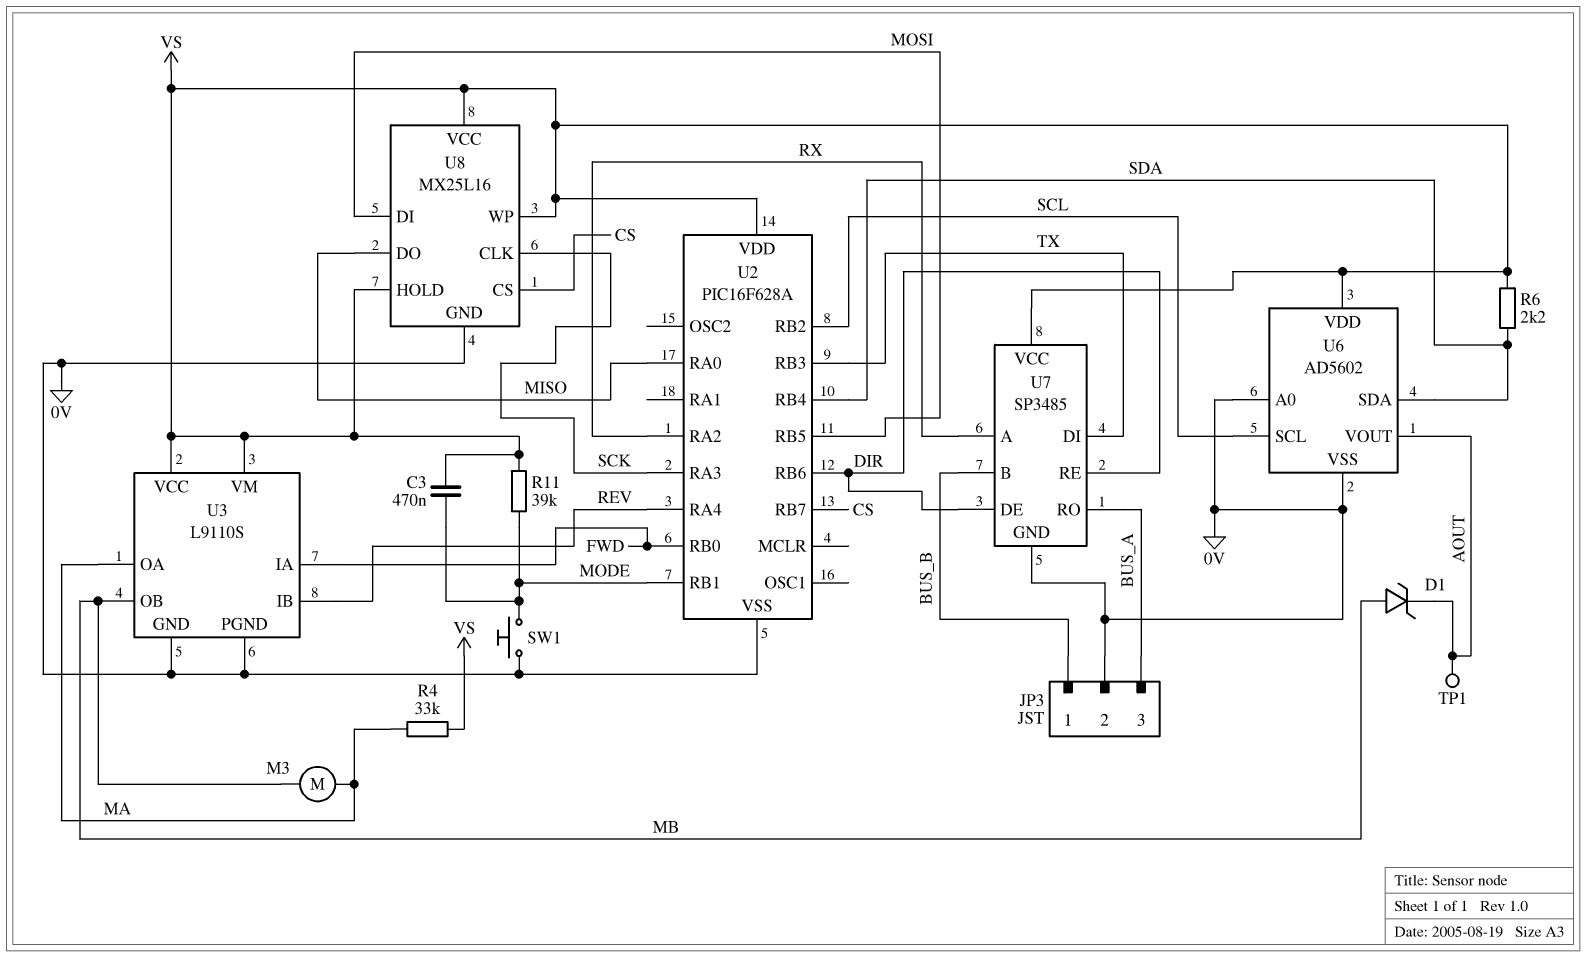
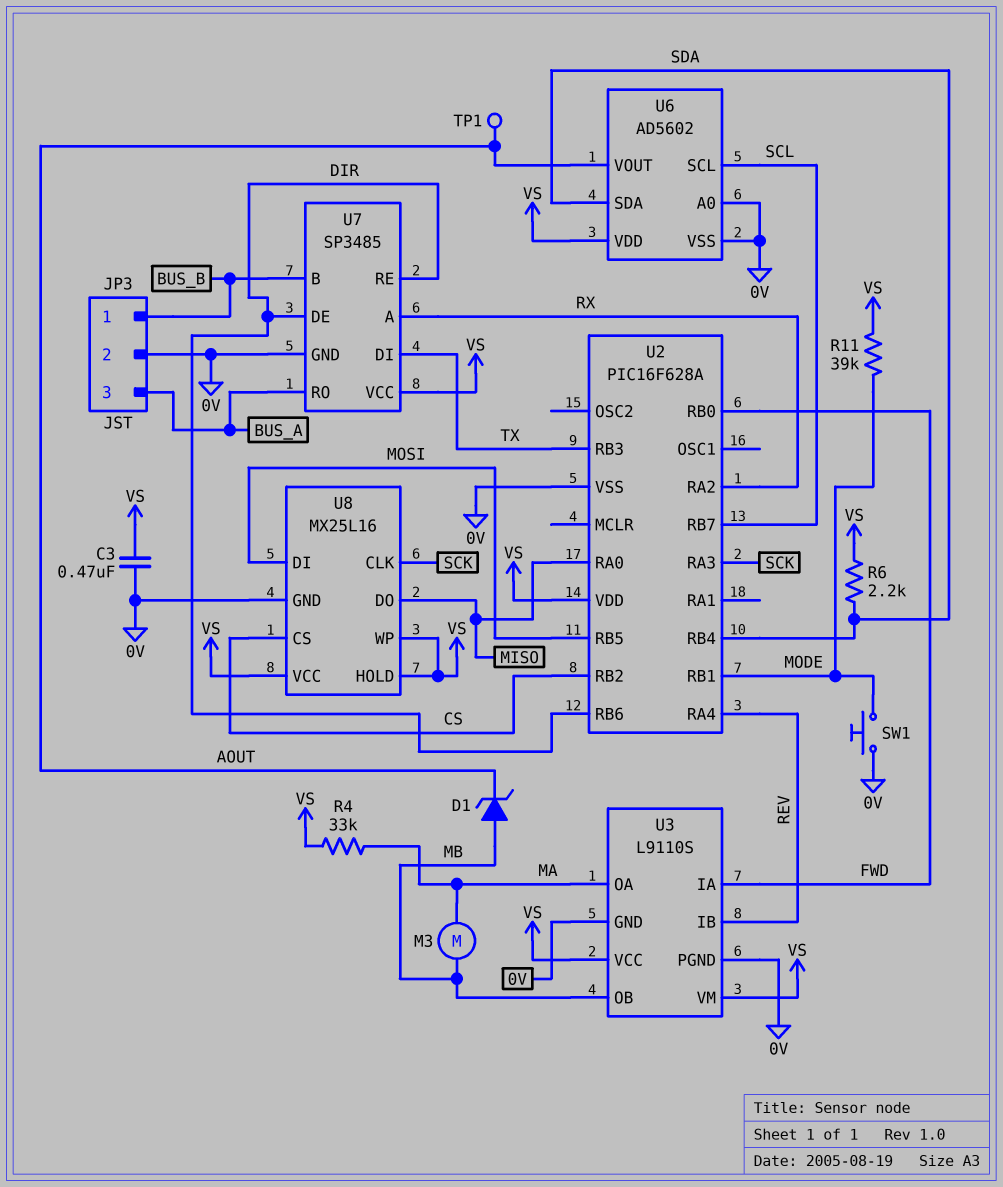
C3: 470nF (MODE, VS) -> 470nF (0V, VS)
U2 pin RB2: SCL -> CS
U2 pin RB7: CS -> SCL

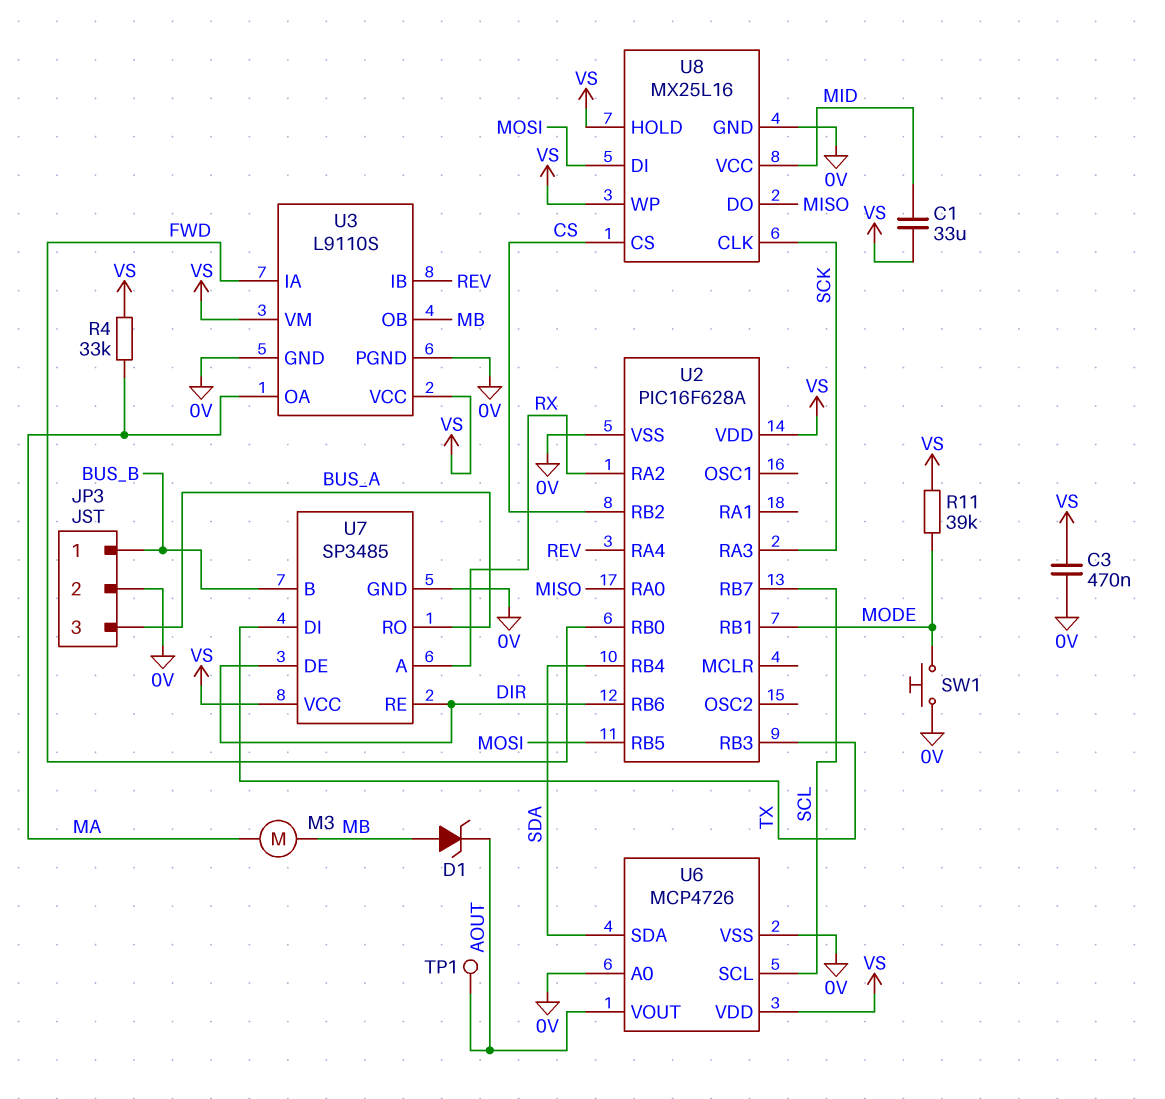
C1: none -> 33uF (MID, VS)
R6: 2.2k (SDA, VS) -> none
U6: AD5602 -> MCP4726
U8 pin VCC: VS -> MID

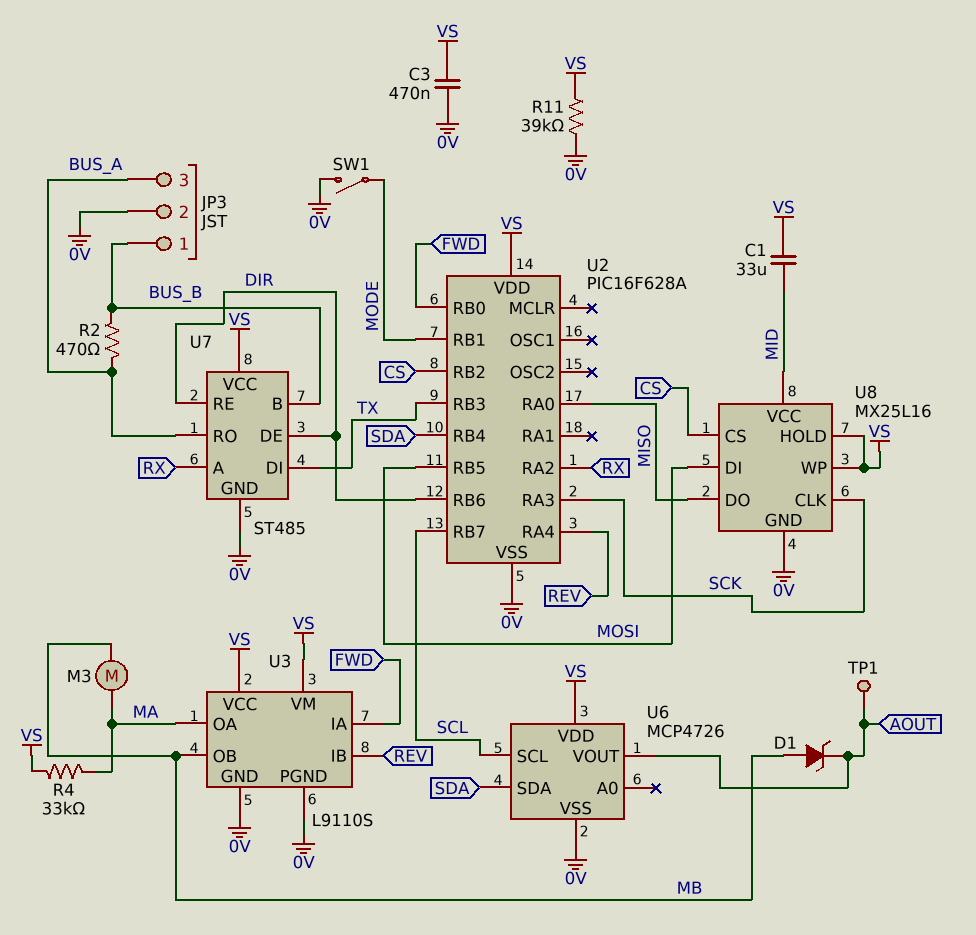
R2: none -> 470 (BUS_A, BUS_B)
R11: 39k (MODE, VS) -> 39k (0V, VS)
SW1: button (0V, MODE) -> switch (0V, MODE)
U6 pin A0: 0V -> none
U7: SP3485 -> ST485

